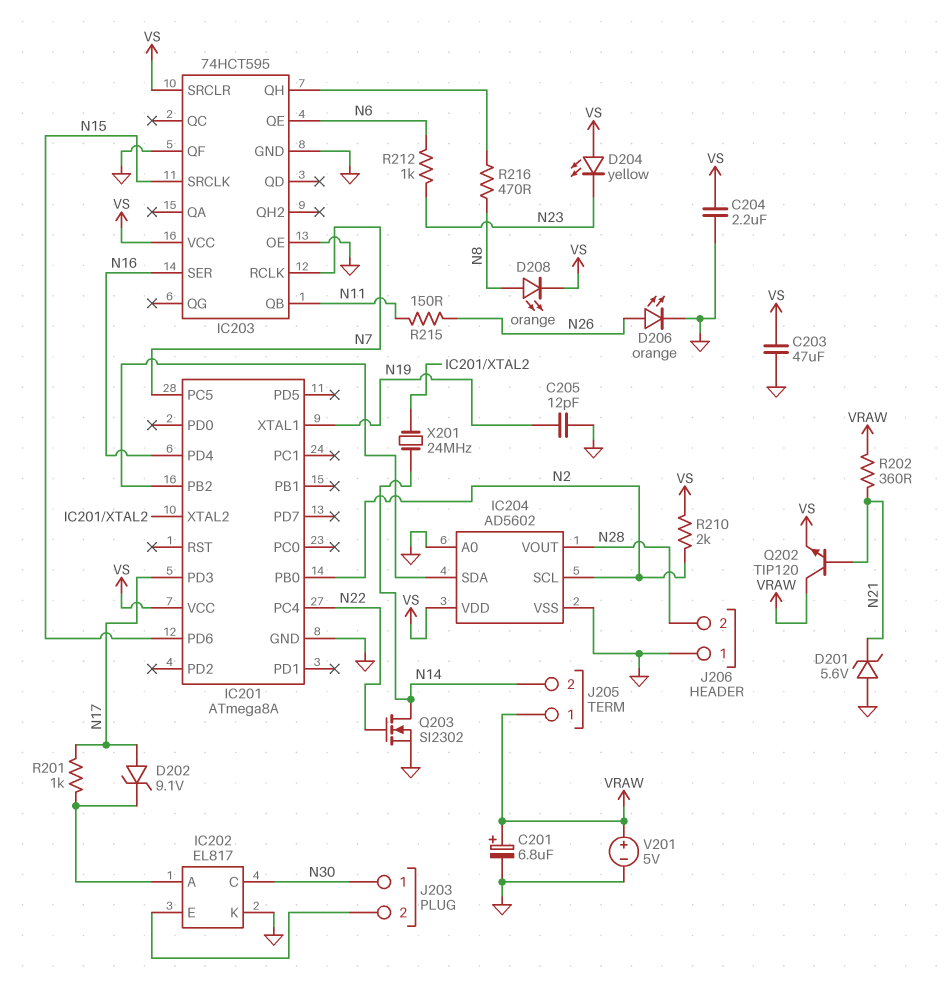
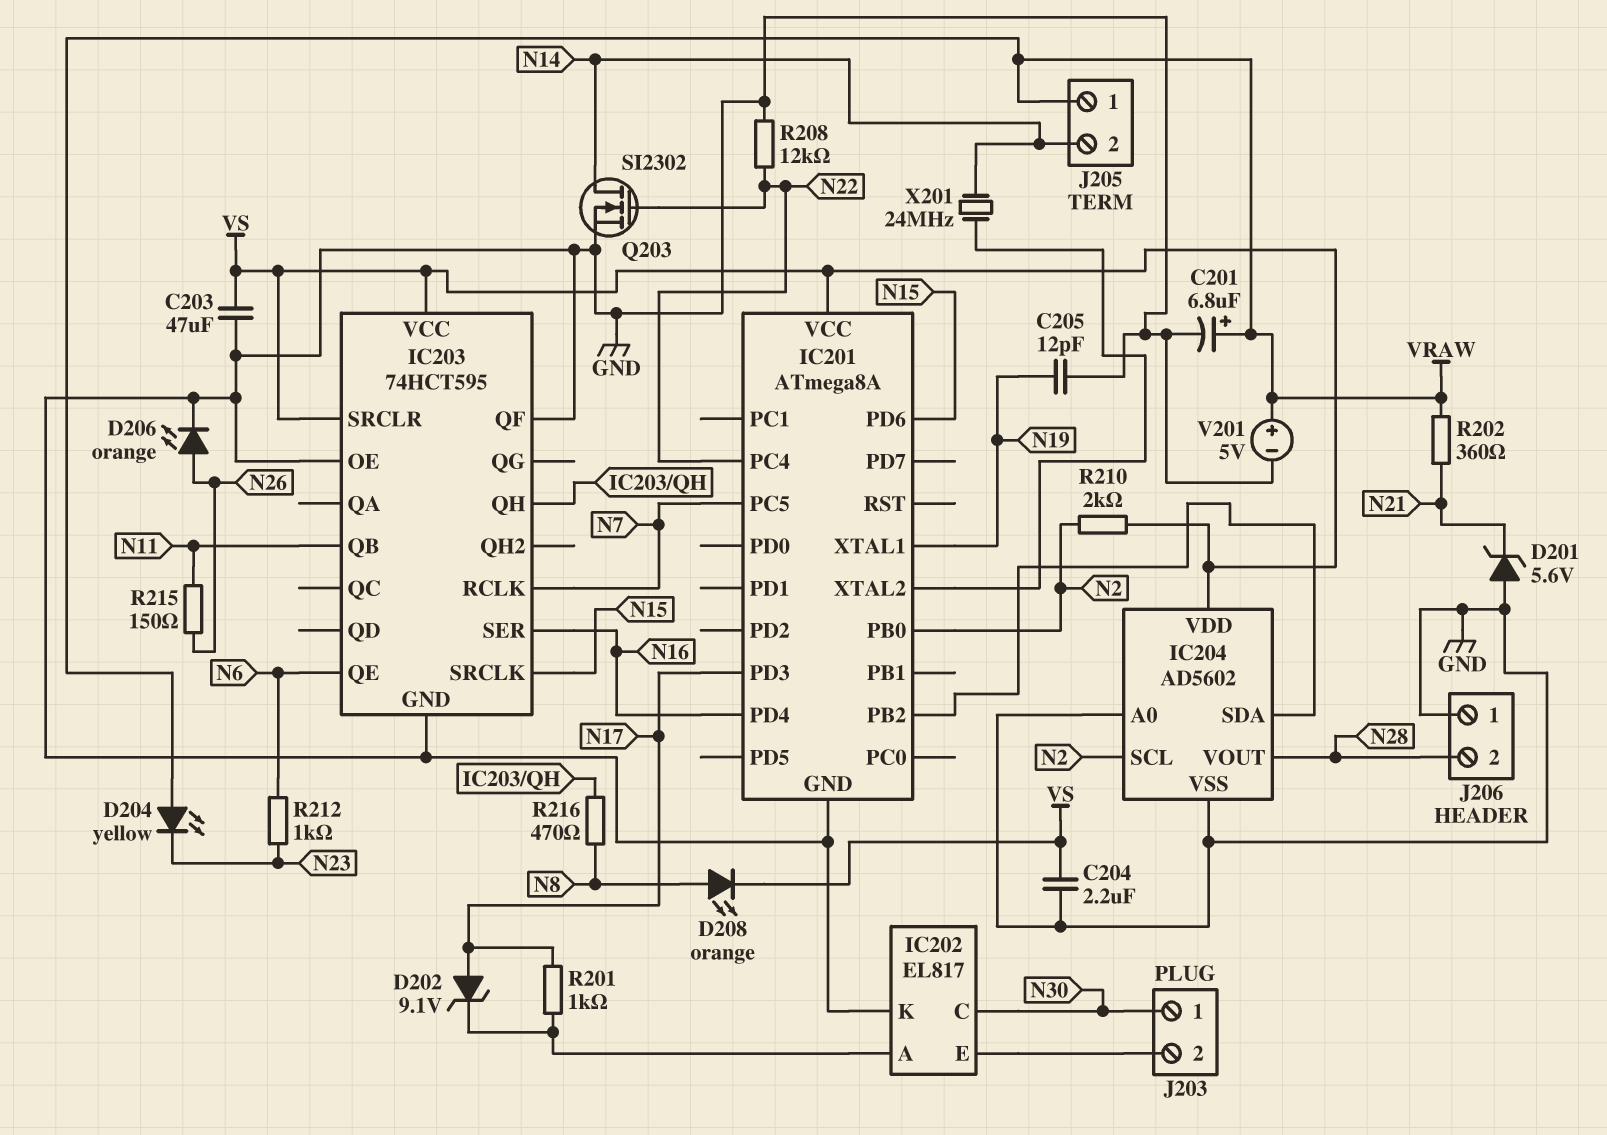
D204: LED yellow (A VS, K N23) -> LED yellow (A VRAW, K N23)
Q202: NPN TIP120 (B N21, C VRAW, E VS) -> none
R208: none -> 12k (GND, N22)

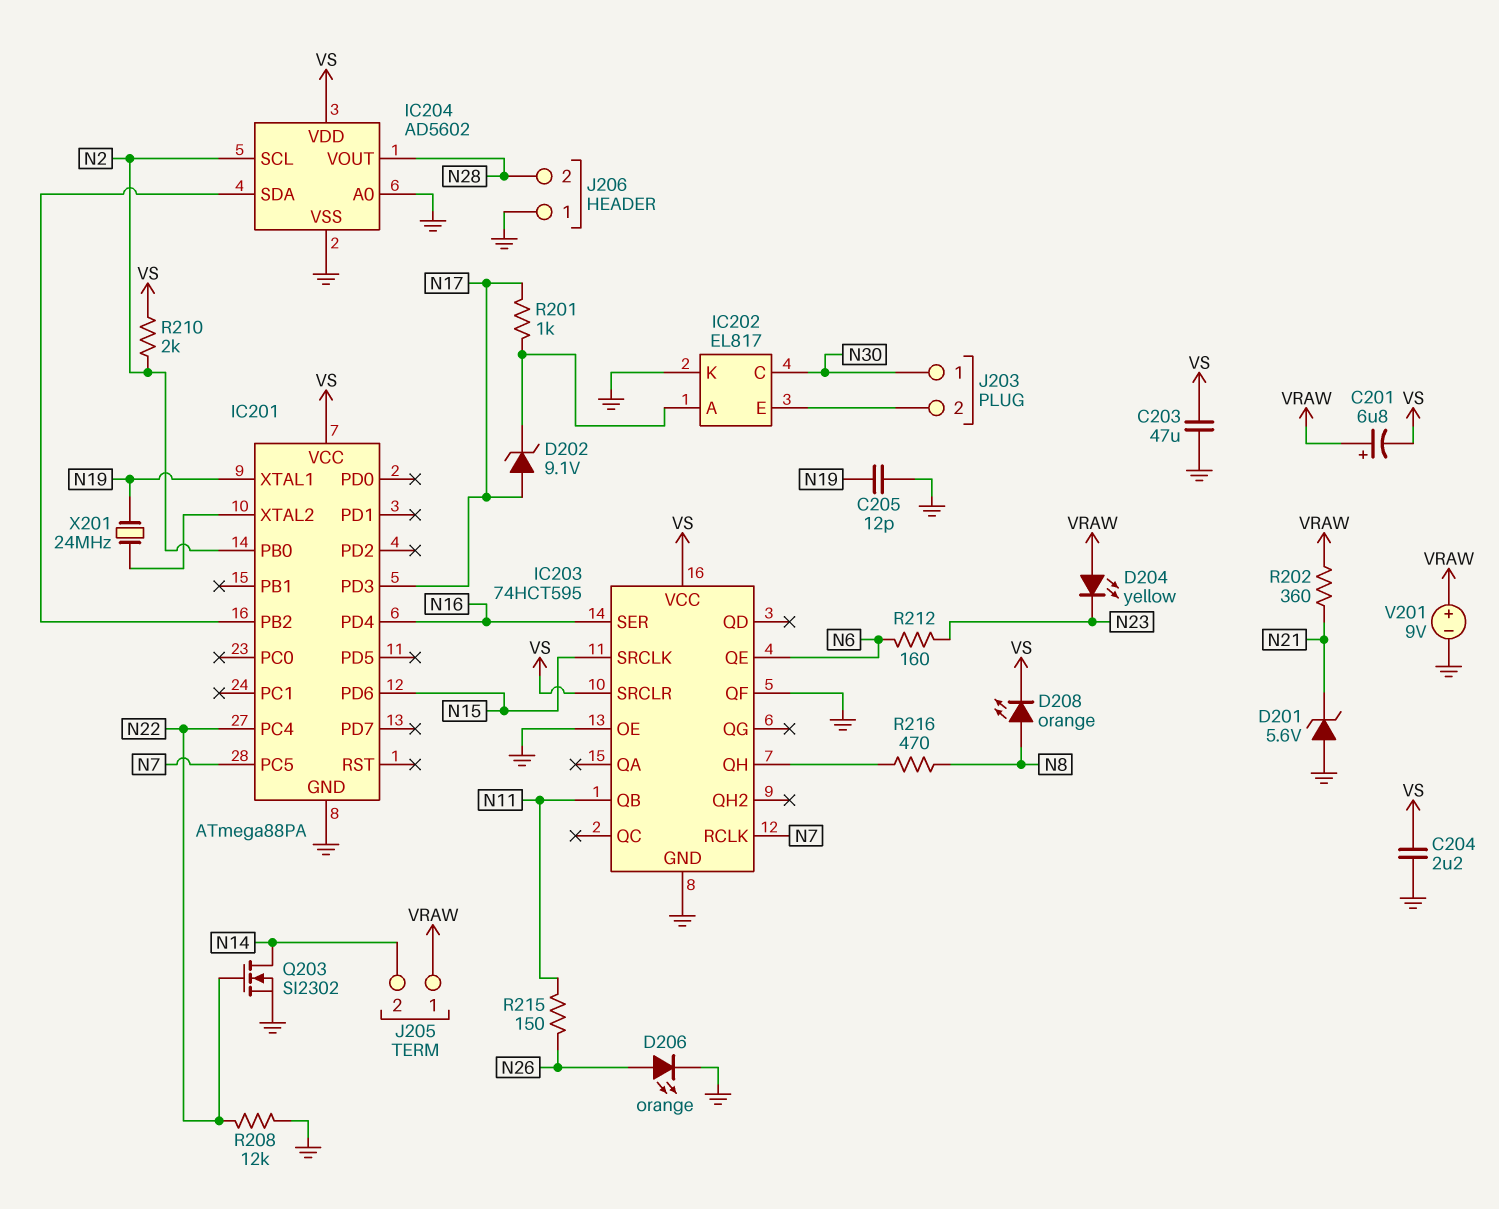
C201: 6.8uF (plus VRAW, minus GND) -> 6.8uF (plus VRAW, minus VS)
IC201: ATmega8A -> ATmega88PA
R212: 1k (N6, N23) -> 160 (N6, N23)
V201: 5V (plus VRAW, minus GND) -> 9V (plus VRAW, minus GND)
X201: 24MHz (IC201/XTAL2, N14) -> 24MHz (IC201/XTAL2, N19)

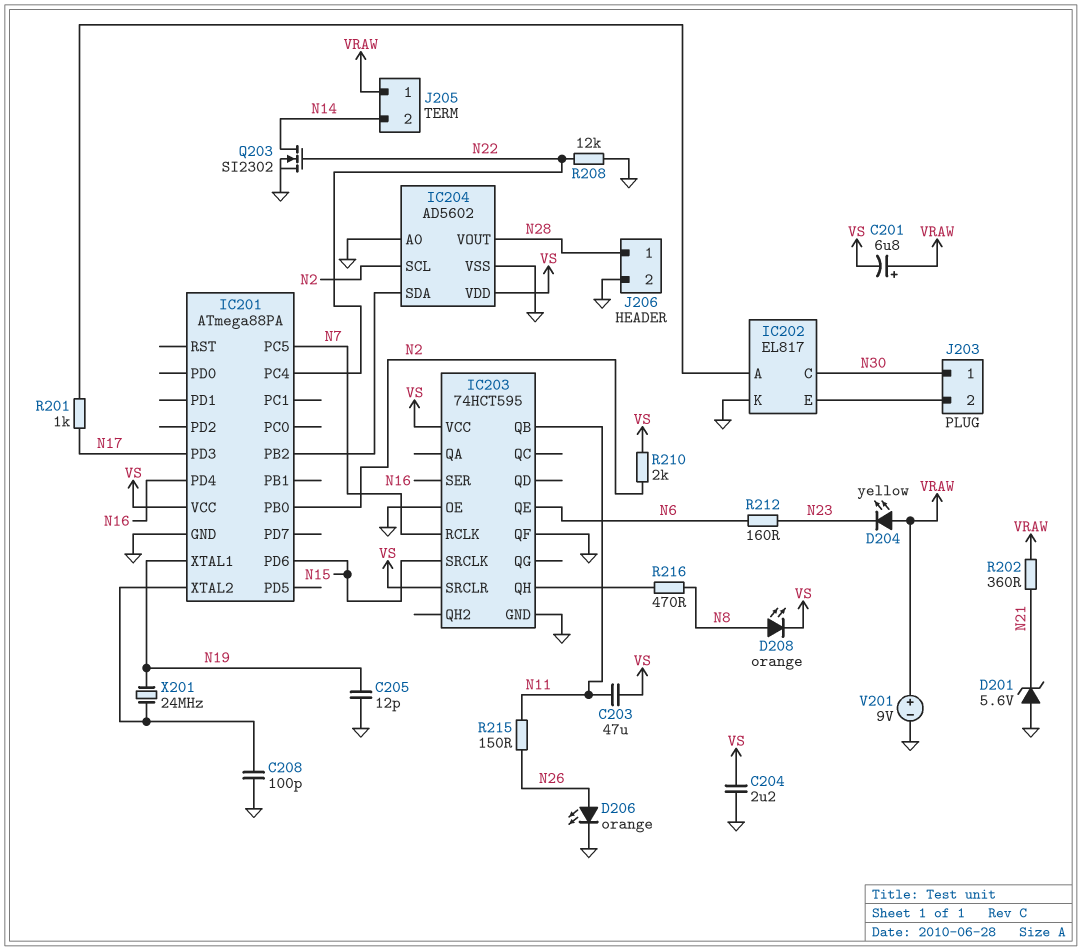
C203: 47uF (GND, VS) -> 47uF (N11, VS)
C208: none -> 100pF (GND, IC201/XTAL2)
D202: zener 9.1V (A N17, K IC202/A) -> none
J206 pin 1: GND -> N28
J206 pin 2: N28 -> GND

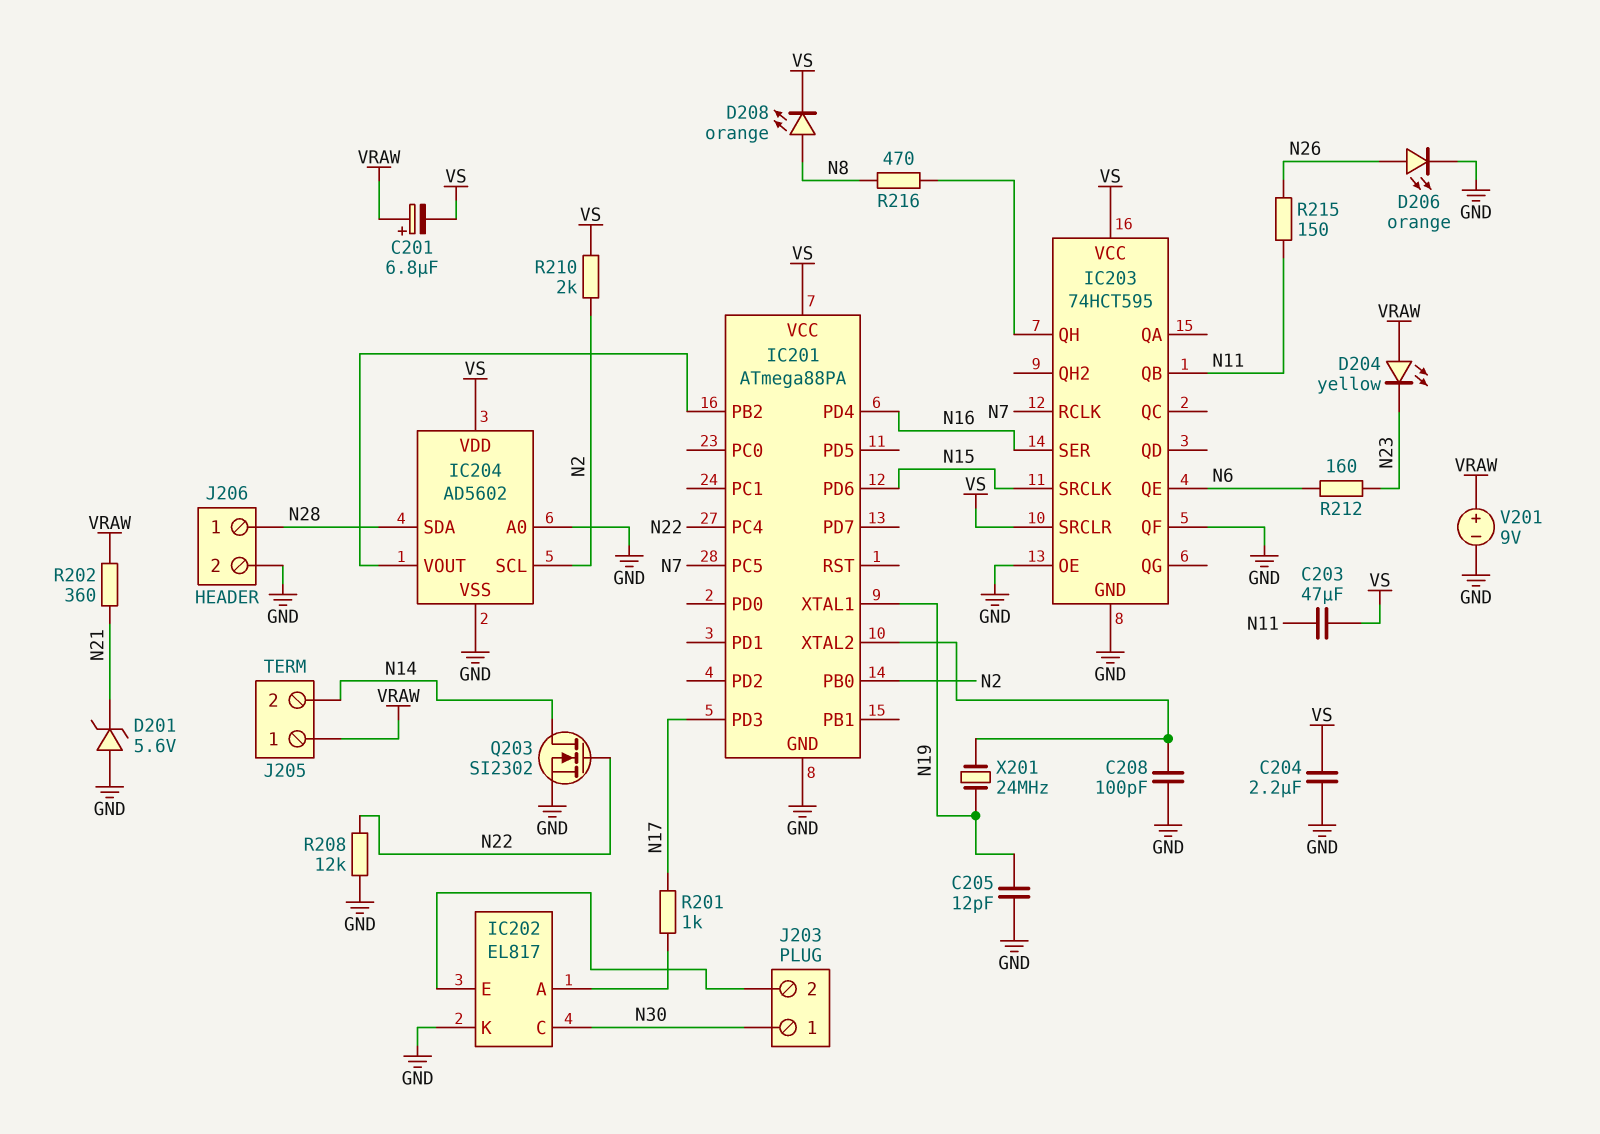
IC204 pin SDA: IC201/PB2 -> N28
IC204 pin VOUT: N28 -> IC201/PB2

